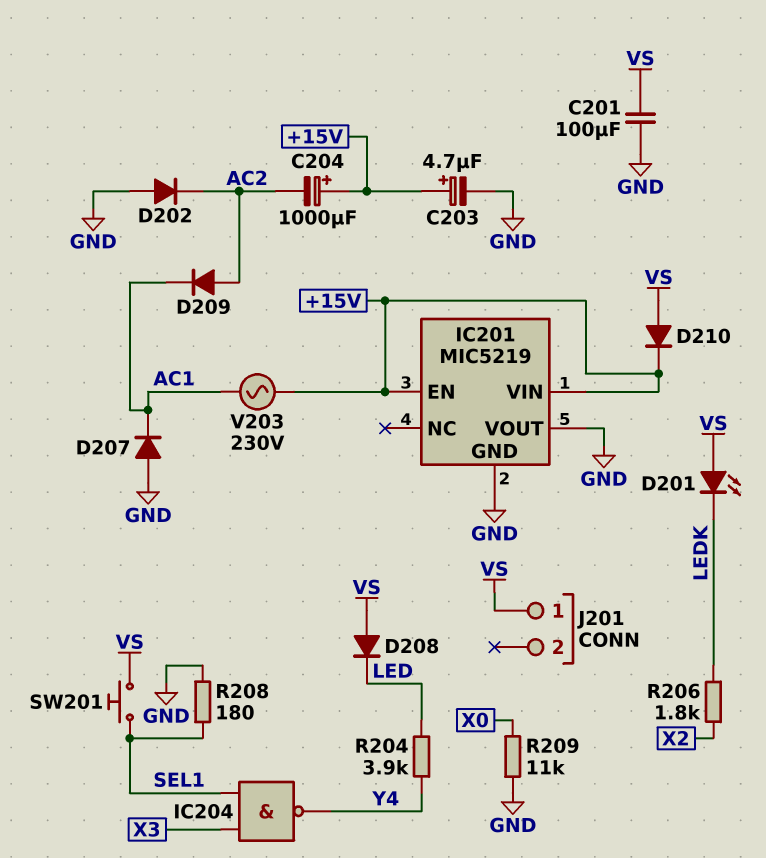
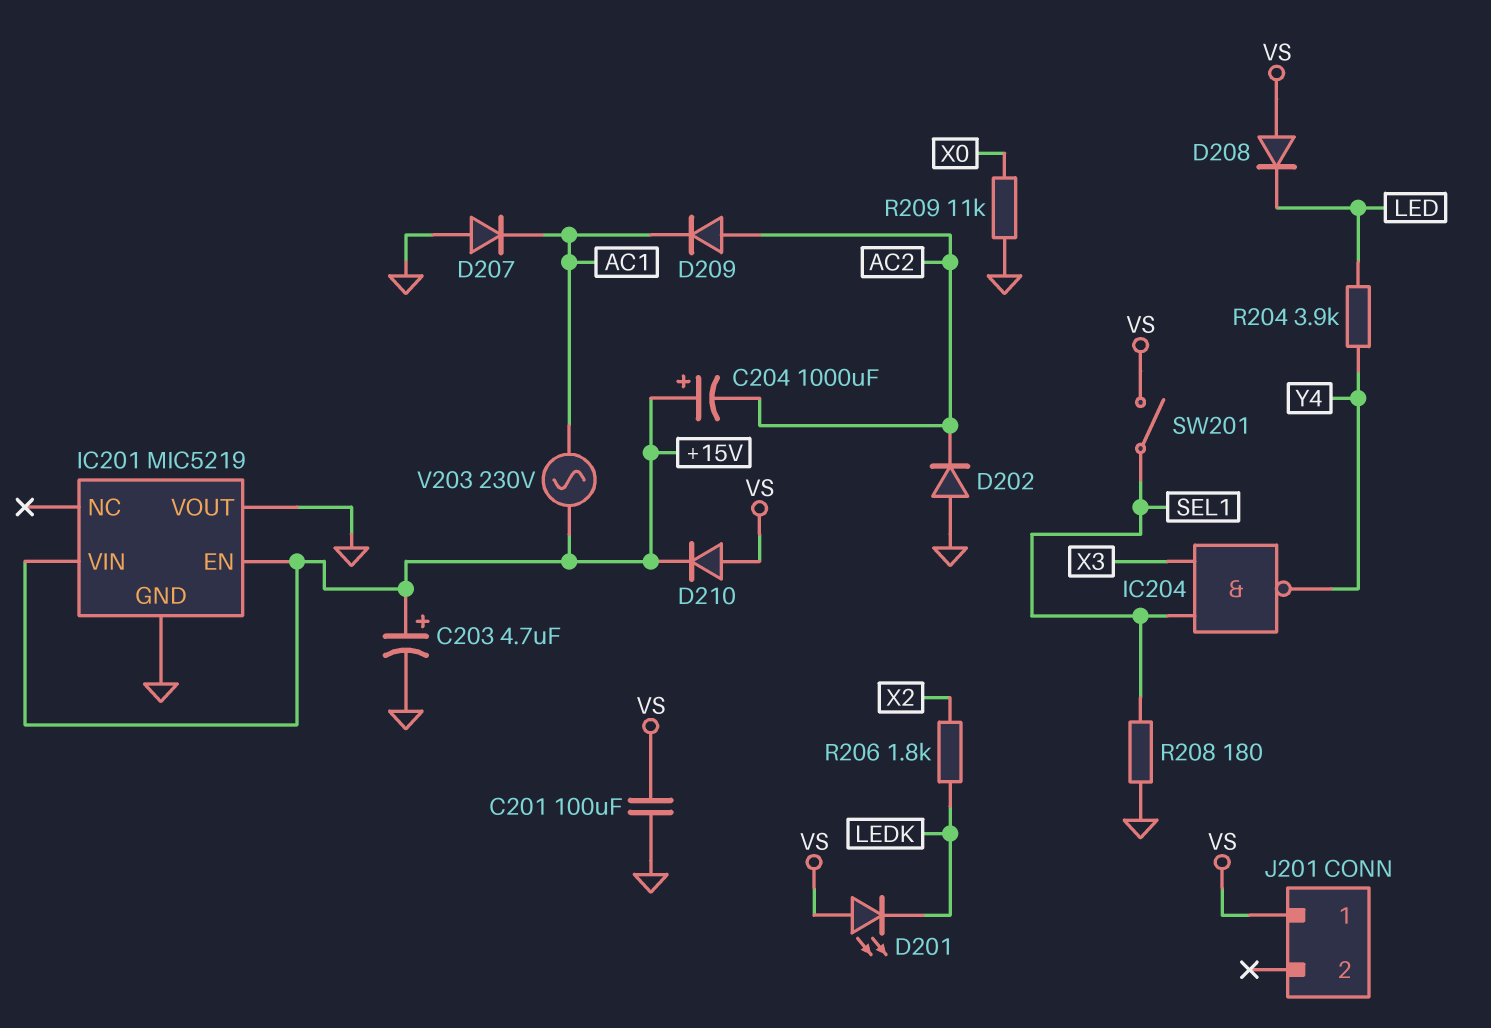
SW201: button (SEL1, VS) -> switch (SEL1, VS)

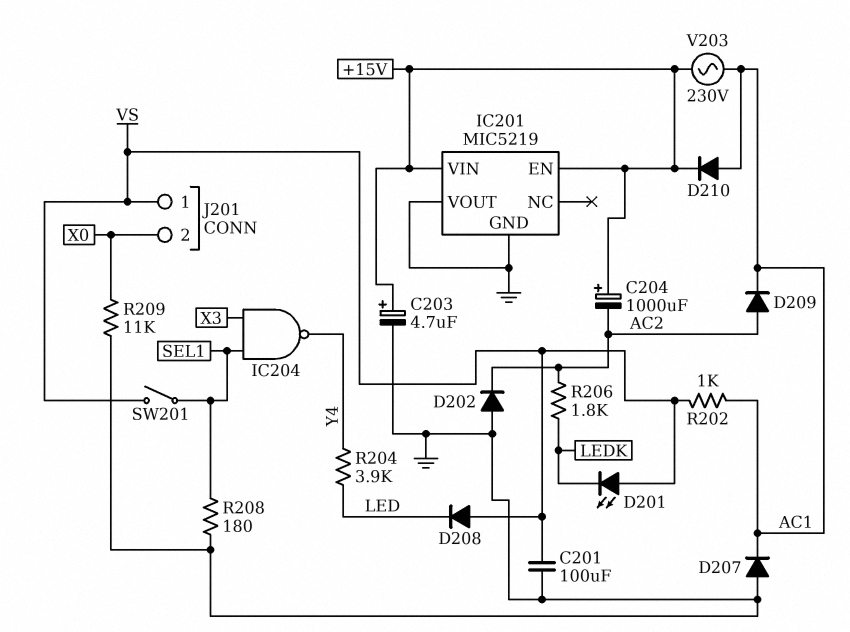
D210: diode (A VS, K +15V) -> diode (A AC1, K +15V)
J201 pin 2: none -> X0
R202: none -> 1k (AC1, VS)
R206: 1.8k (LEDK, X2) -> 1.8k (AC2, LEDK)

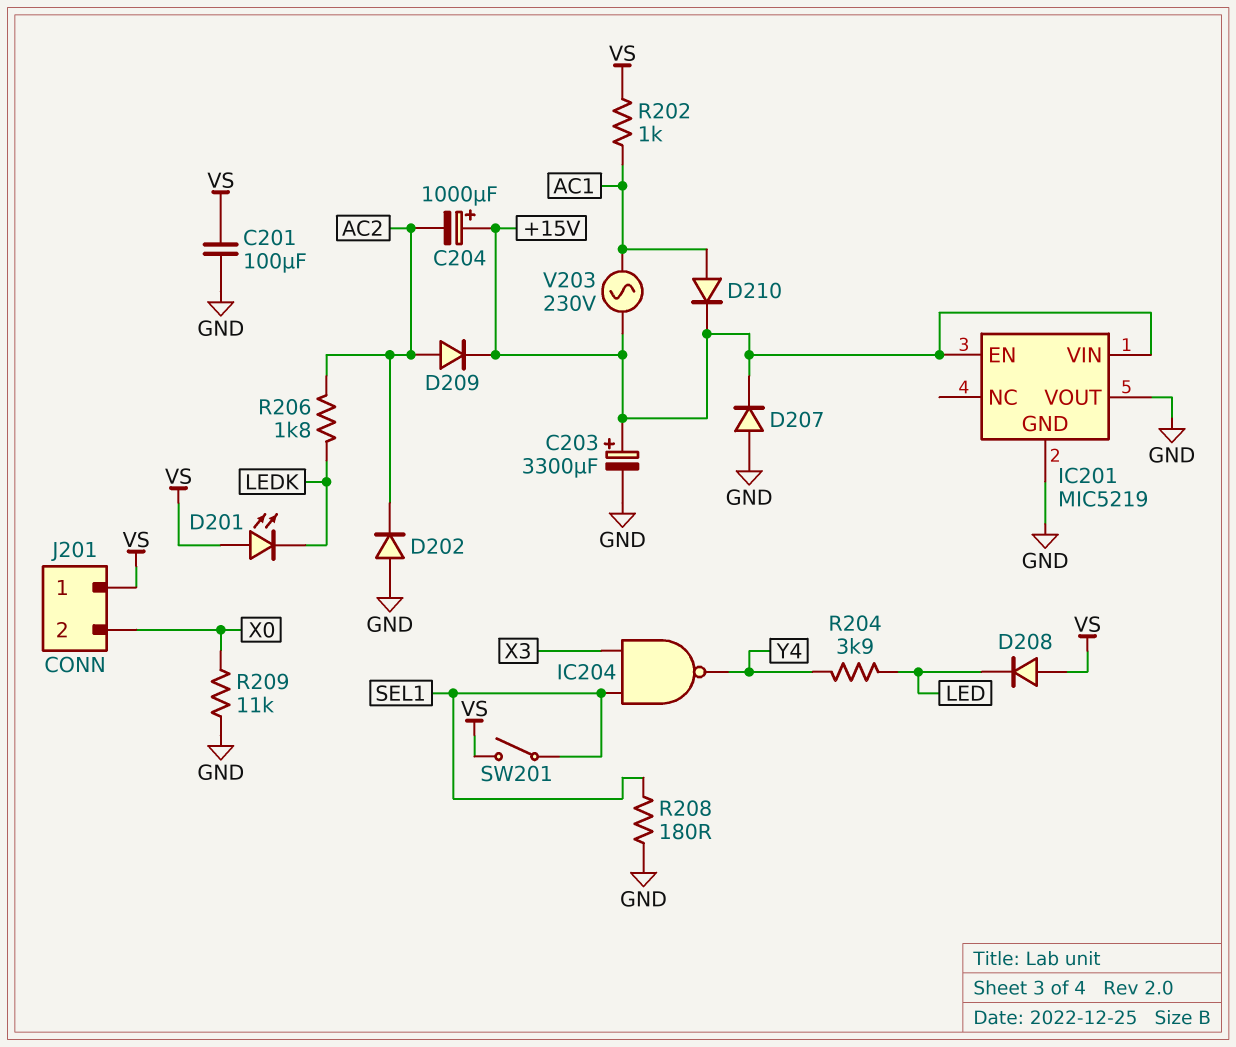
C203: 4.7uF (plus +15V, minus GND) -> 3300uF (plus +15V, minus GND)
D207: diode (A GND, K AC1) -> diode (A GND, K +15V)
D209: diode (A AC2, K AC1) -> diode (A AC2, K +15V)

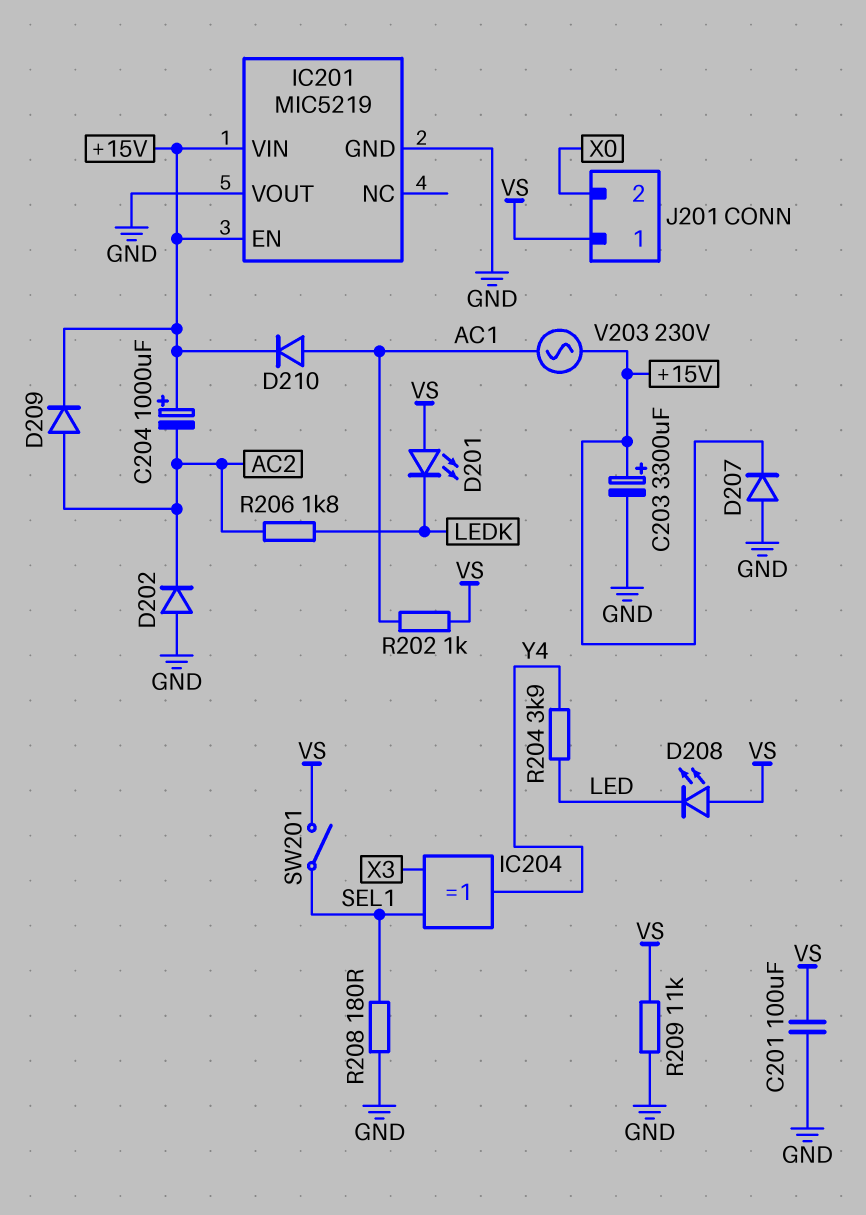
D208: diode (A VS, K LED) -> LED (A VS, K LED)
IC204: NAND (in SEL1, in X3, out Y4) -> XOR (in SEL1, in X3, out Y4)
R209: 11k (GND, X0) -> 11k (GND, VS)

